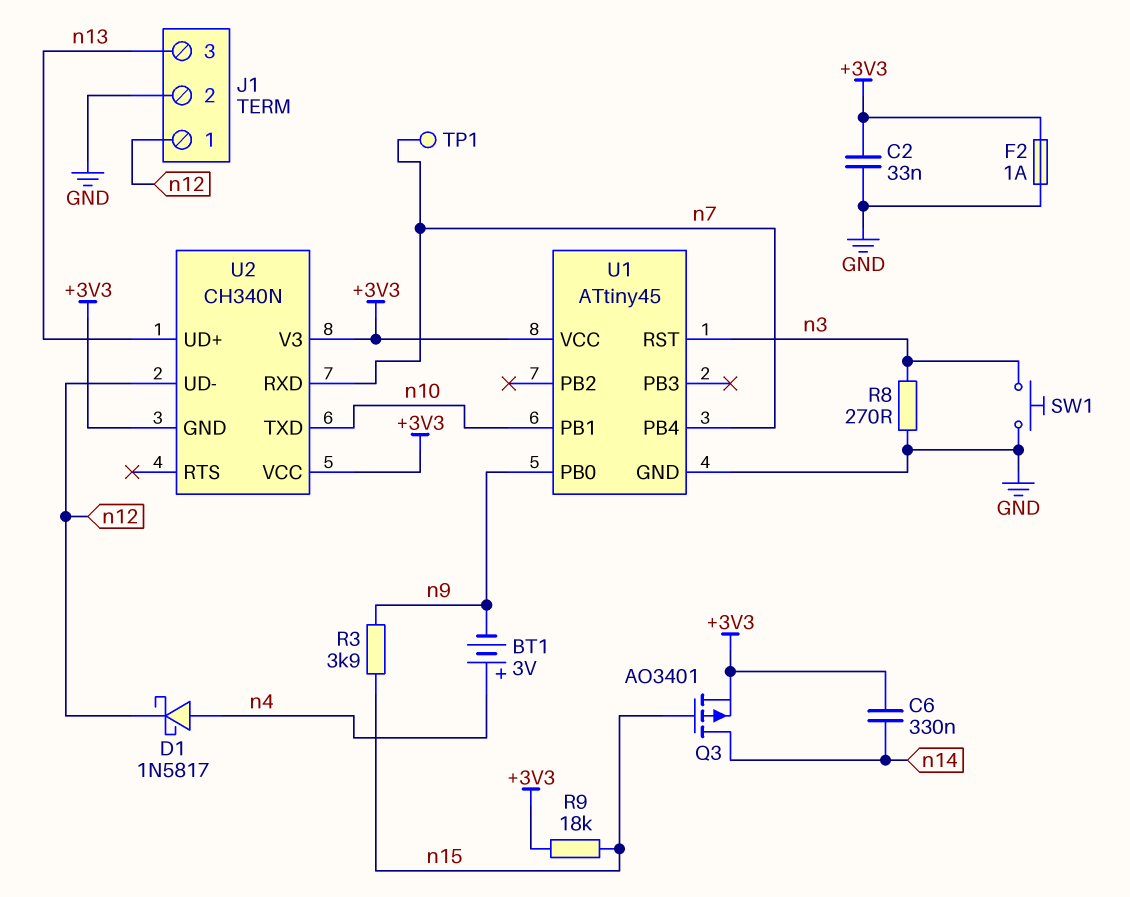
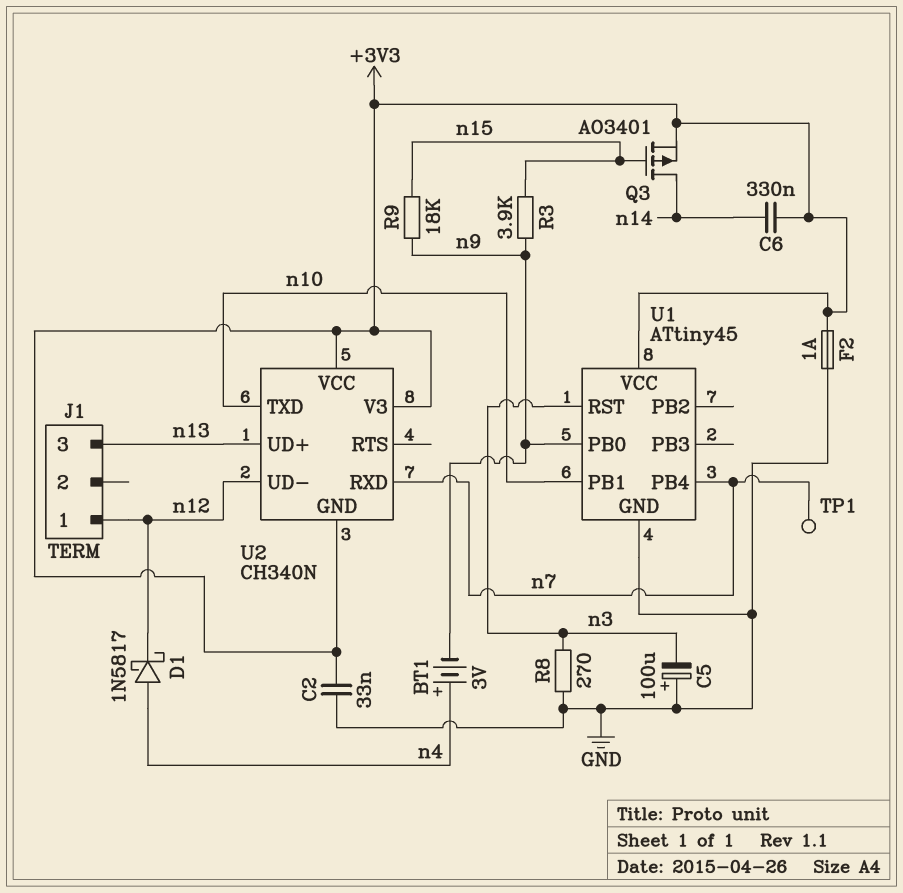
C5: none -> 100uF (plus GND, minus n3)
J1 pin 2: GND -> none
R9: 18k (+3V3, n15) -> 18k (n9, n15)
SW1: button (GND, n3) -> none

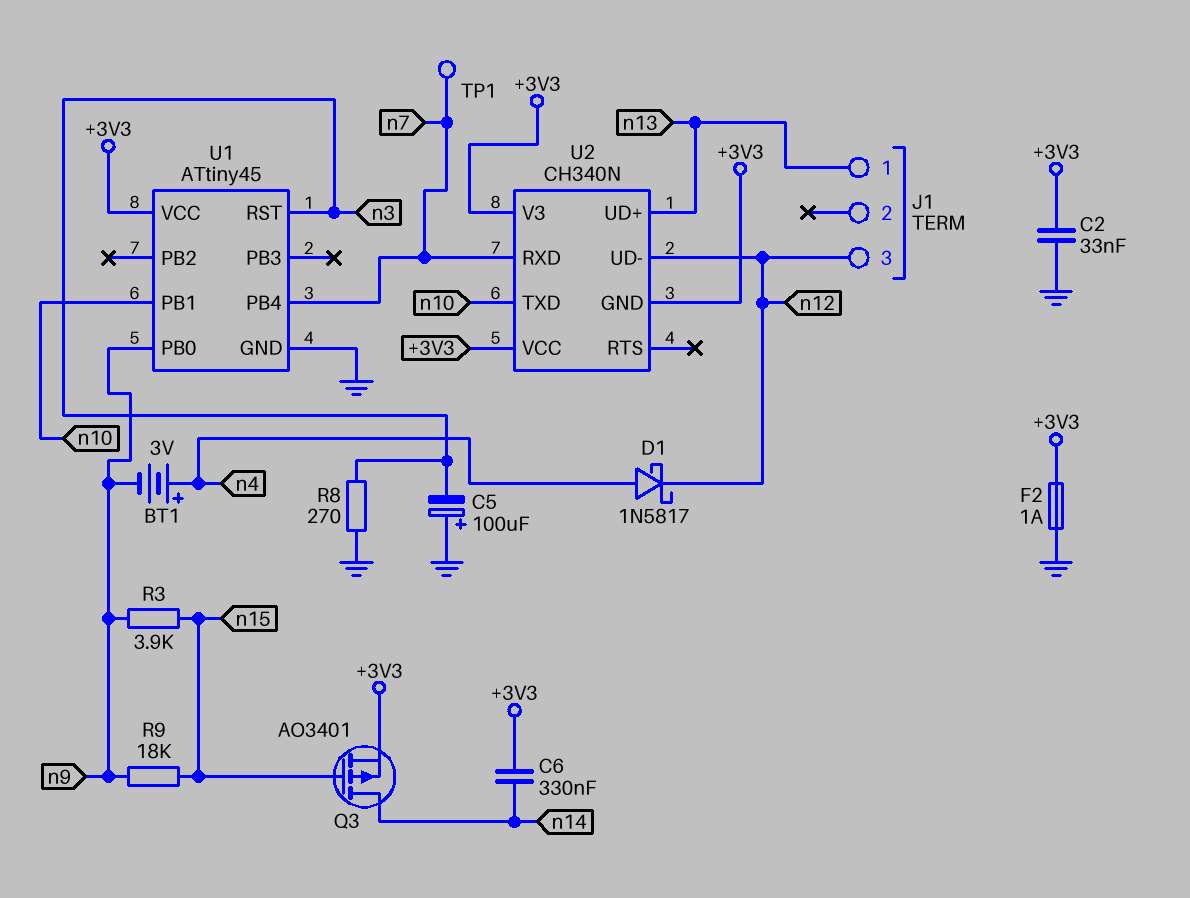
J1 pin 1: n12 -> n13
J1 pin 3: n13 -> n12

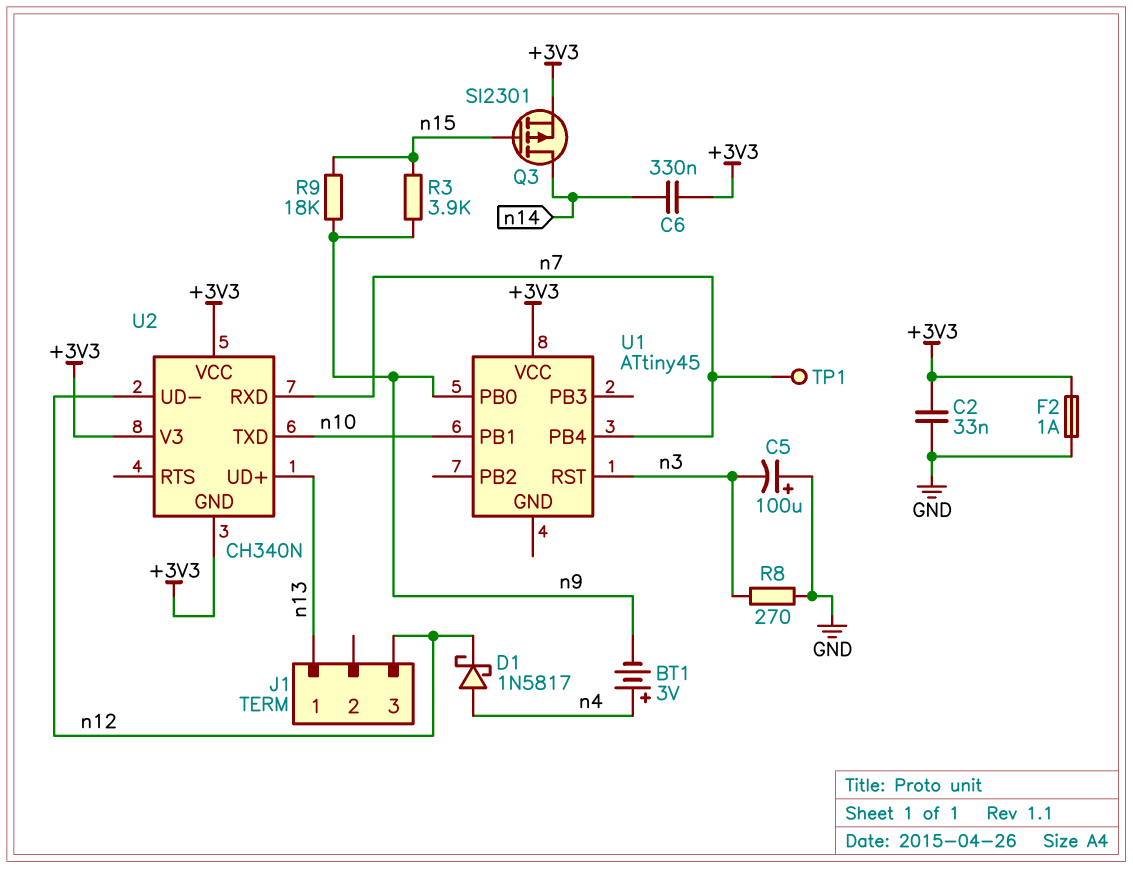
Q3: PMOS AO3401 (G n15, D n14, S +3V3) -> PMOS SI2301 (G n15, D n14, S +3V3)
U1 pin GND: GND -> none

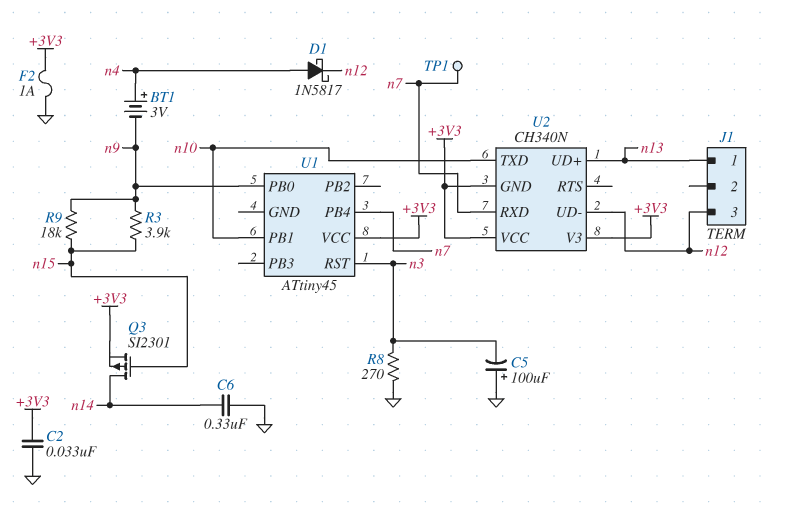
C6: 330nF (+3V3, n14) -> 330nF (GND, n14)

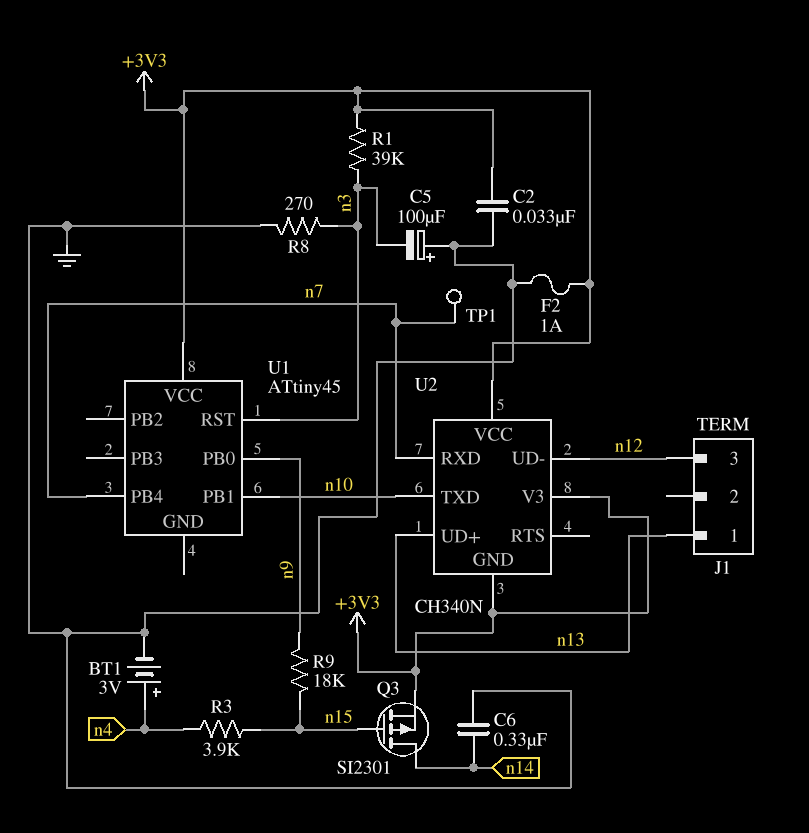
BT1: 3V (plus n4, minus n9) -> 3V (plus n4, minus GND)
D1: schottky 1N5817 (A n4, K n12) -> none
R1: none -> 39k (+3V3, n3)
R3: 3.9k (n9, n15) -> 3.9k (n4, n15)

